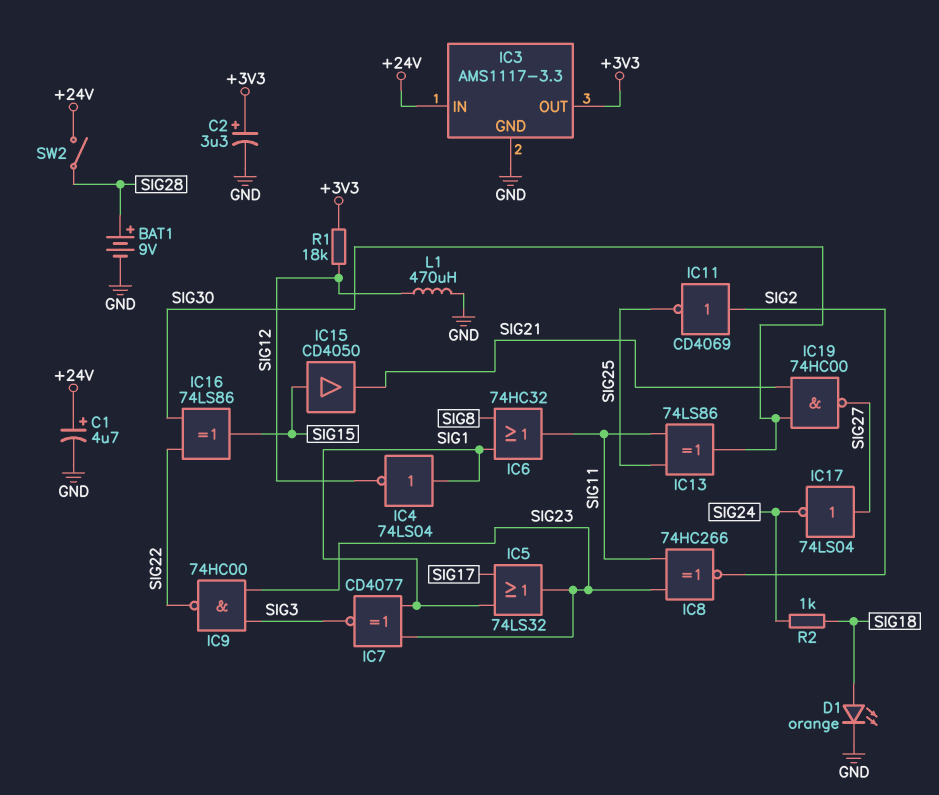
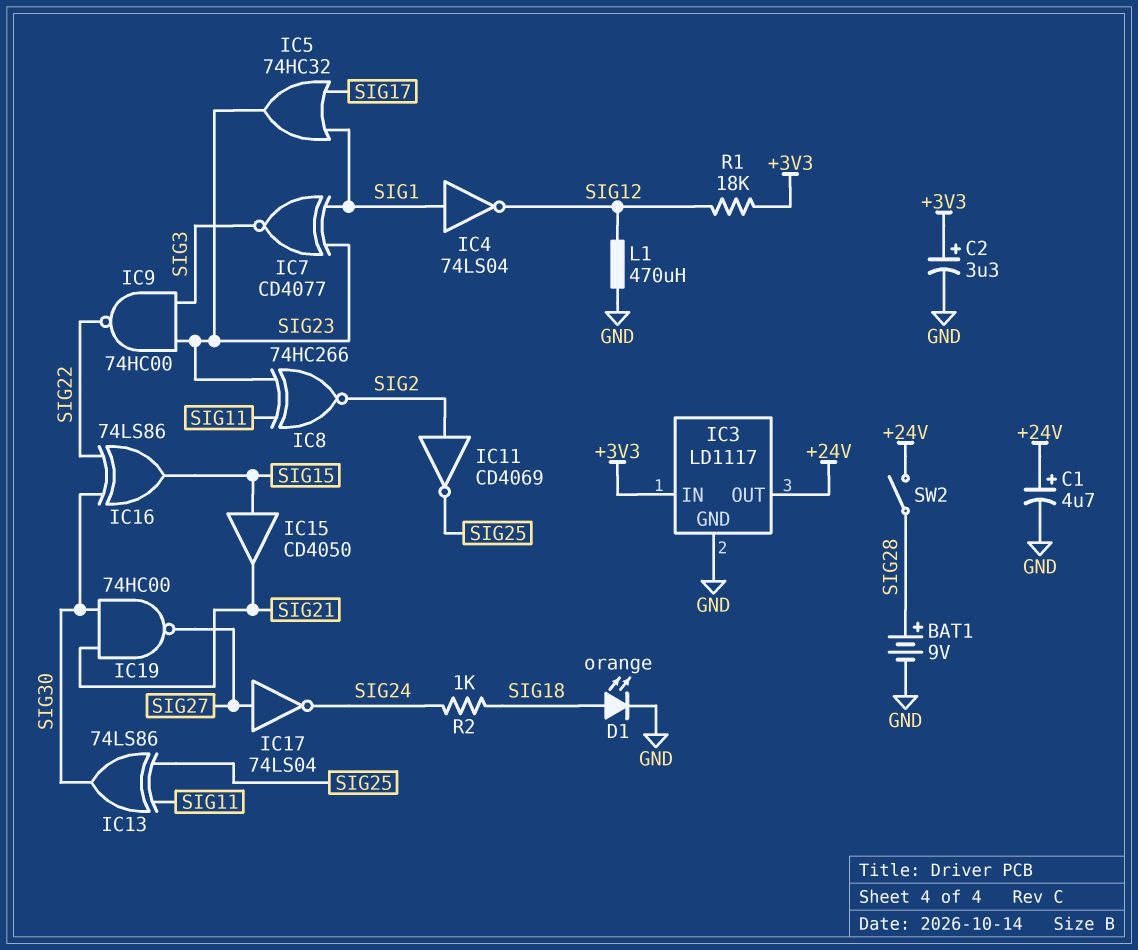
IC3: AMS1117-3.3 -> LD1117
IC3 pin IN: +24V -> +3V3
IC3 pin OUT: +3V3 -> +24V
IC5: OR 74LS32 (in SIG1, in SIG17, out SIG23) -> OR 74HC32 (in SIG1, in SIG17, out SIG23)
IC6: OR 74HC32 (in SIG1, in SIG8, out SIG11) -> none

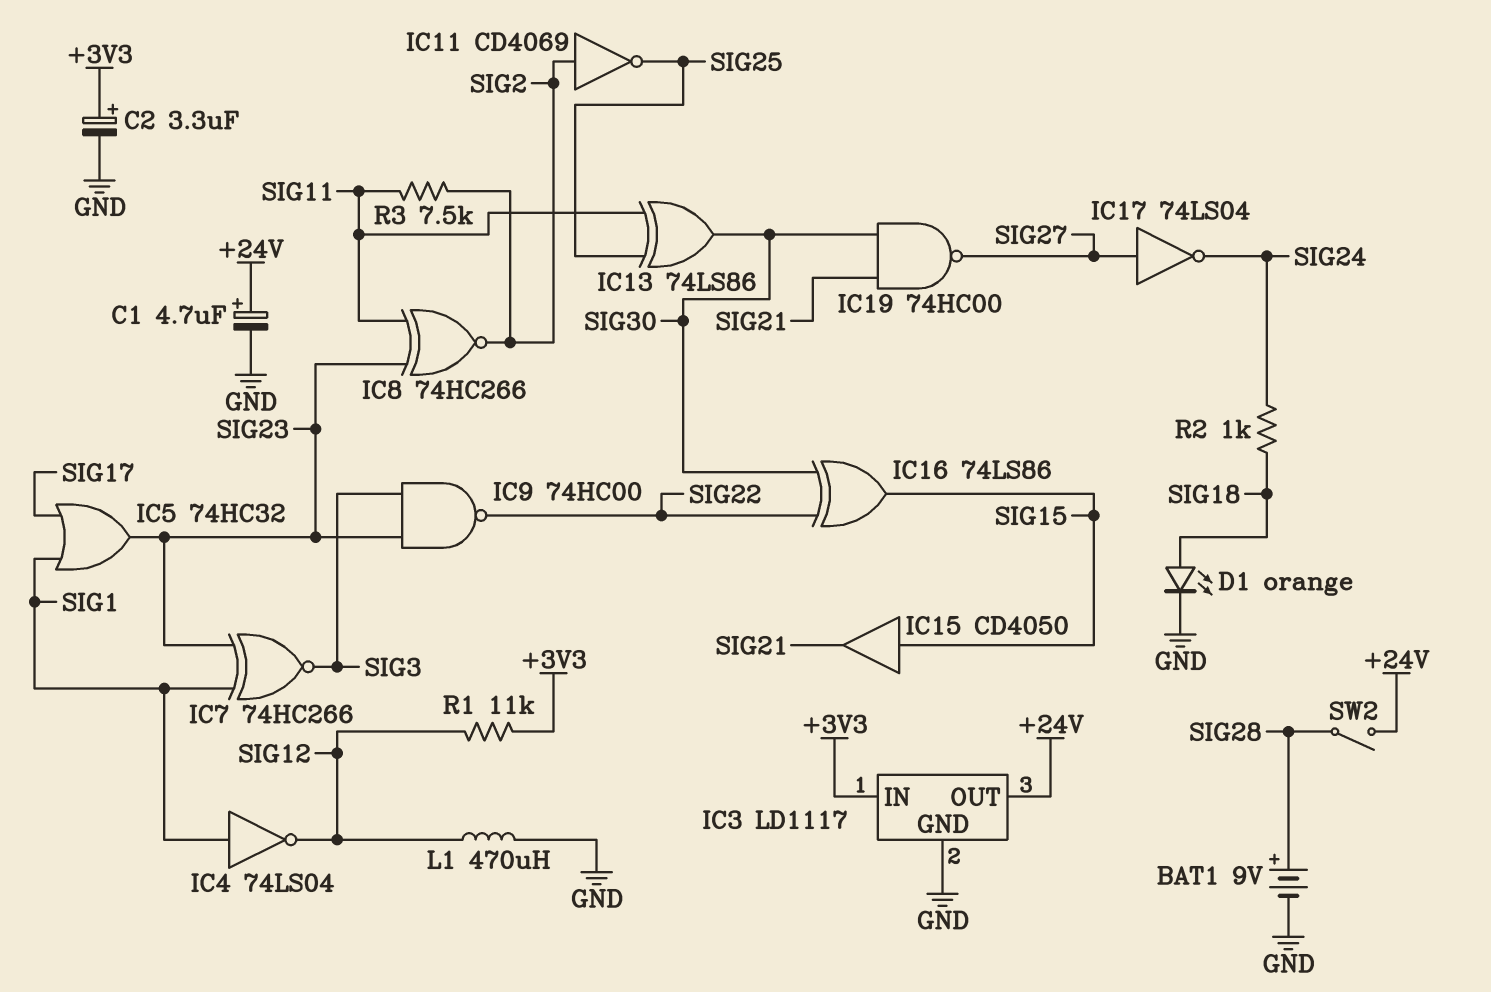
IC7: XNOR CD4077 (in SIG1, in SIG23, out SIG3) -> XNOR 74HC266 (in SIG1, in SIG23, out SIG3)
R1: 18k (+3V3, SIG12) -> 11k (+3V3, SIG12)
R3: none -> 7.5k (SIG2, SIG11)

